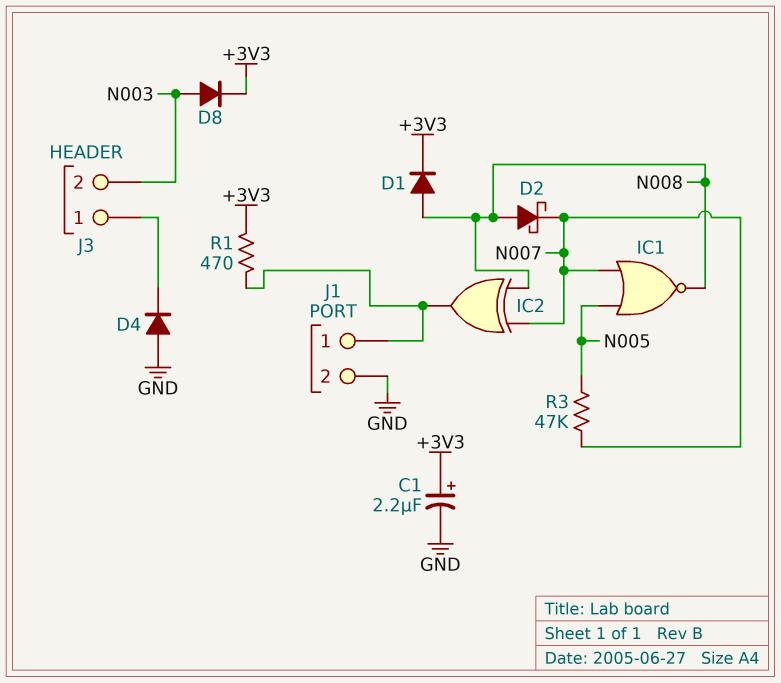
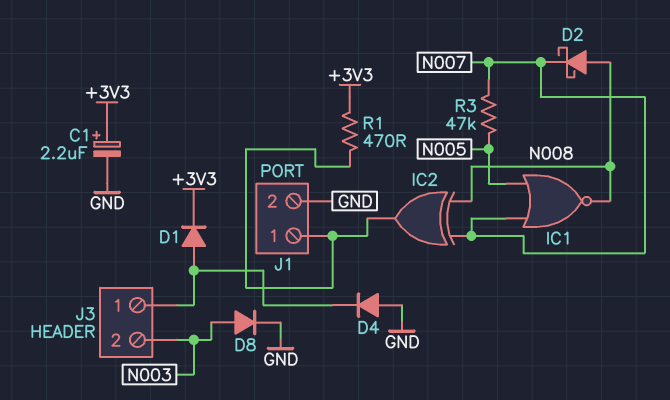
D1: diode (A N008, K +3V3) -> diode (A J3/1, K +3V3)
D8: diode (A N003, K +3V3) -> diode (A N003, K GND)

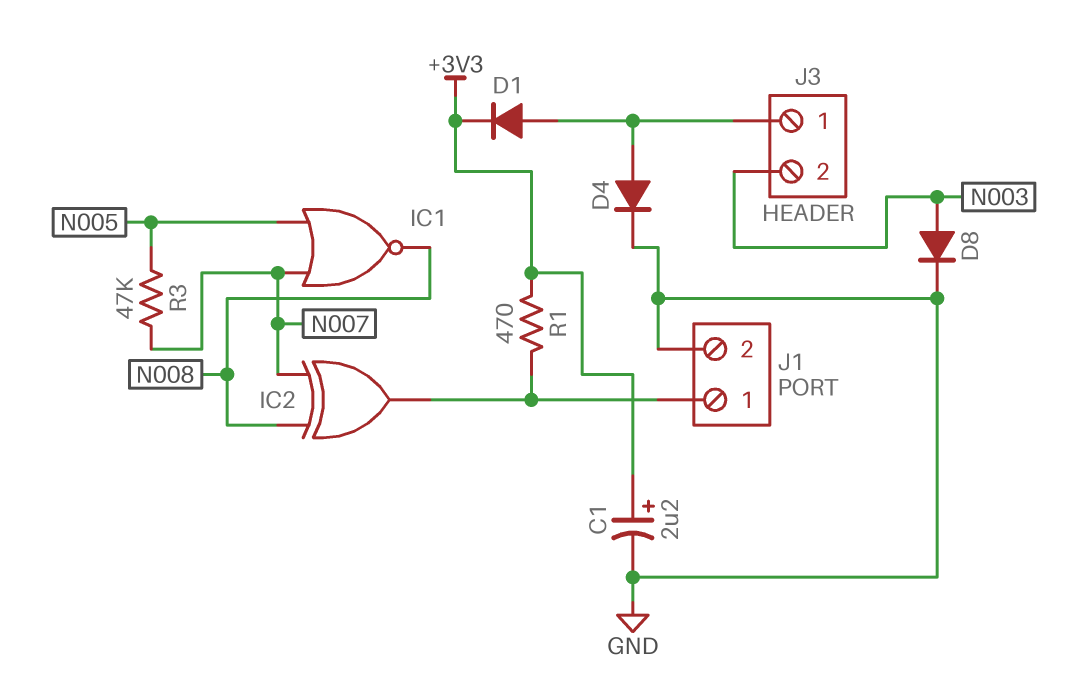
D2: schottky (A N008, K N007) -> none
D4: diode (A GND, K J3/1) -> diode (A J3/1, K GND)

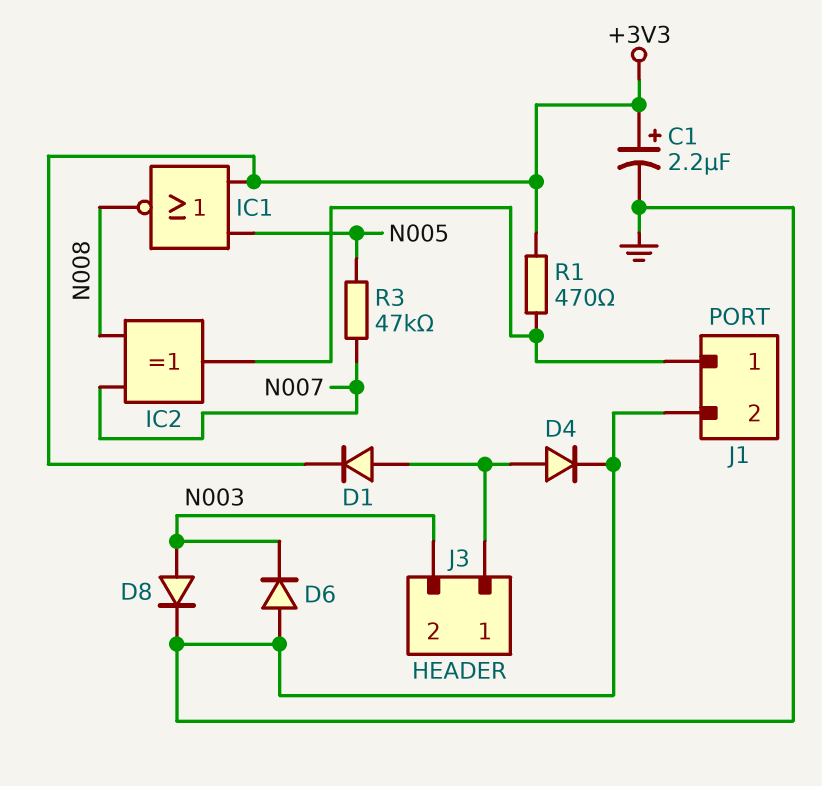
D6: none -> diode (A GND, K N003)
IC1: NOR (in N005, in N007, out N008) -> NOR (in +3V3, in N005, out N008)

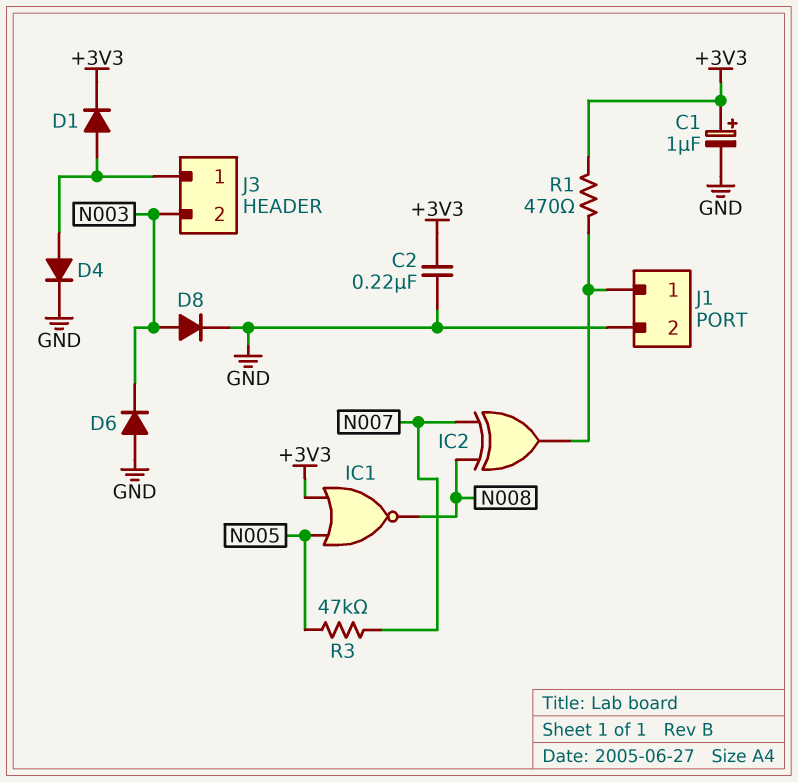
C1: 2.2uF (plus +3V3, minus GND) -> 1uF (plus +3V3, minus GND)
C2: none -> 220nF (+3V3, GND)

